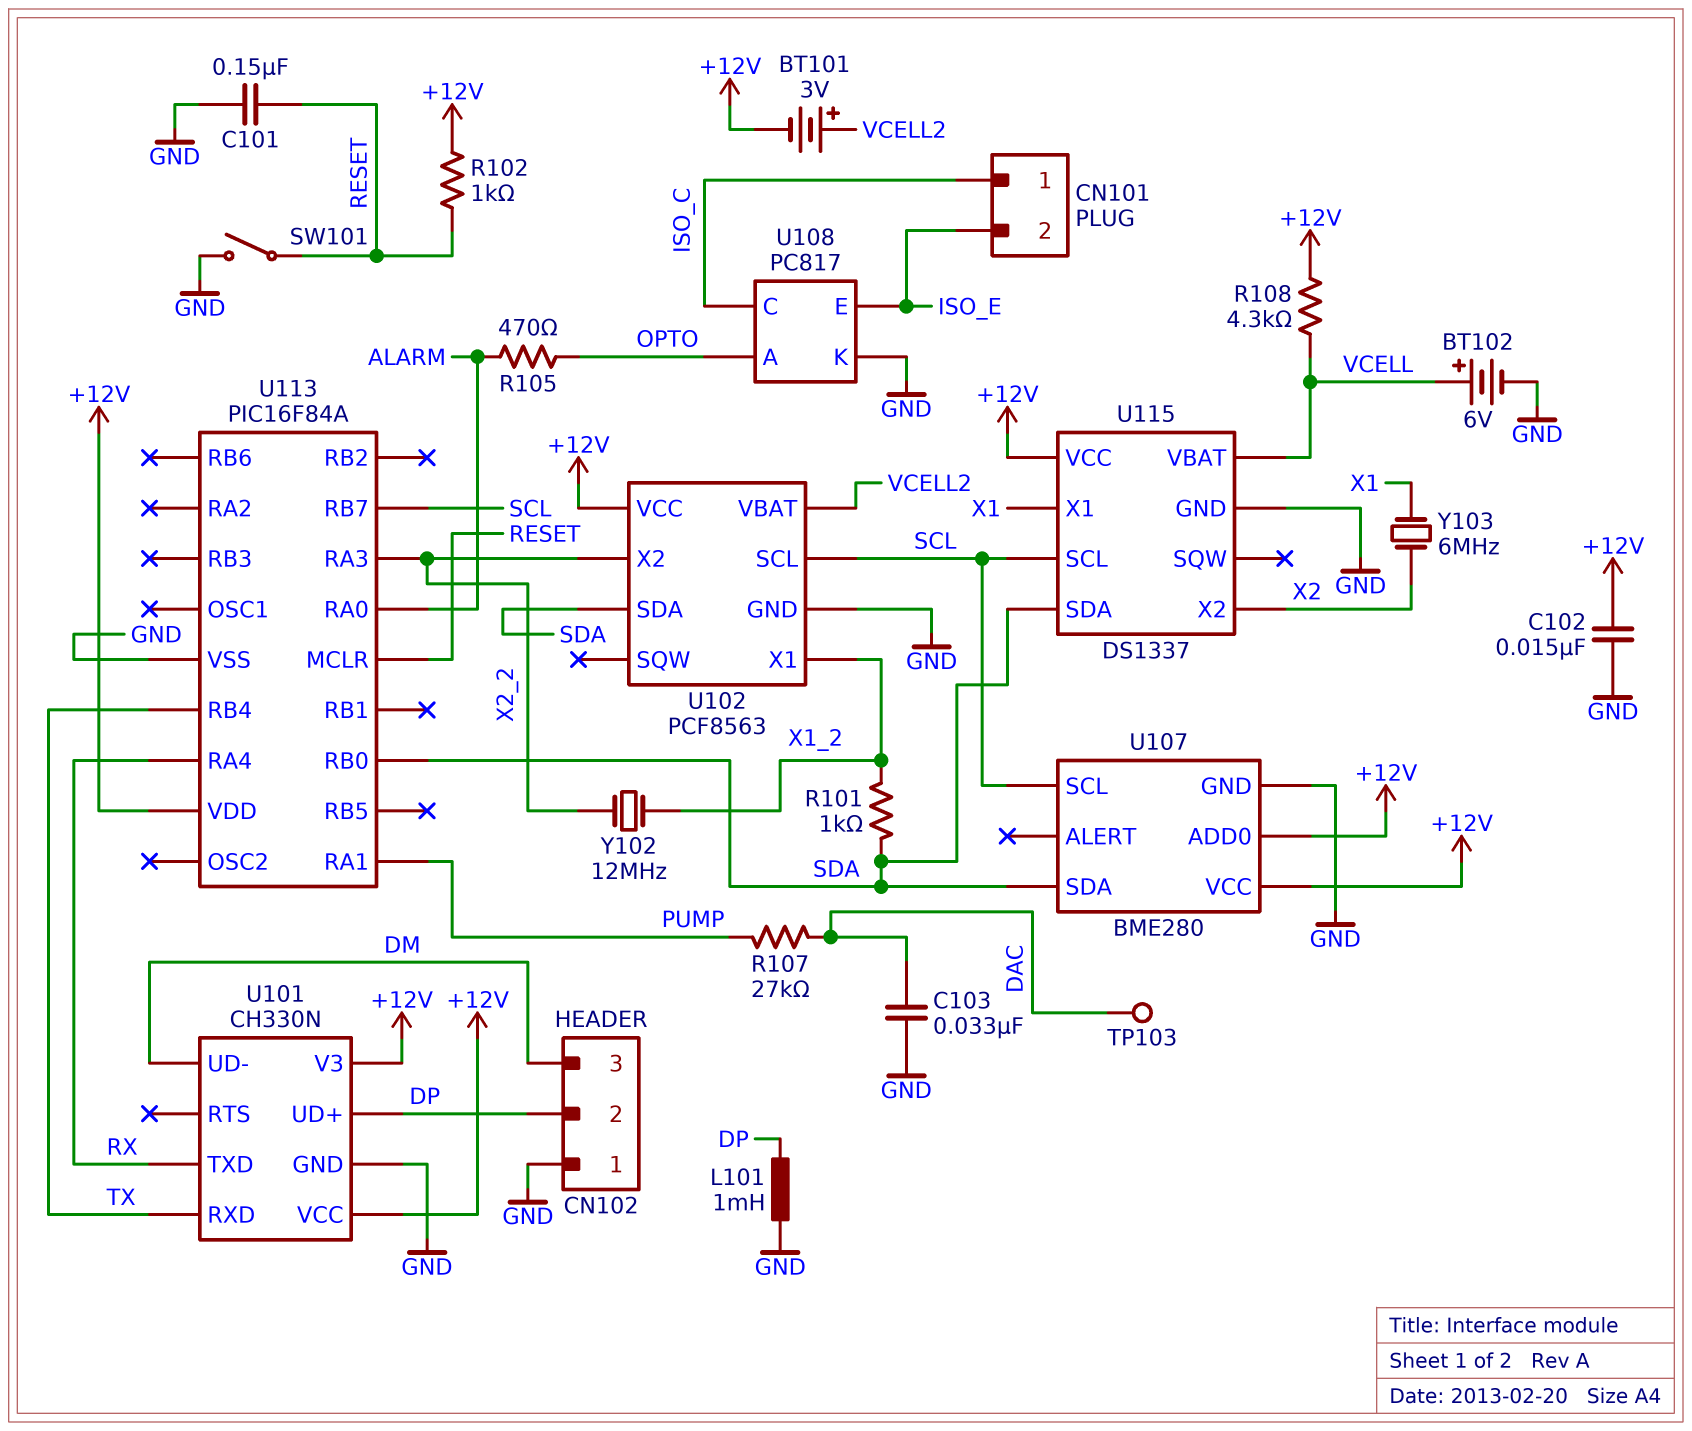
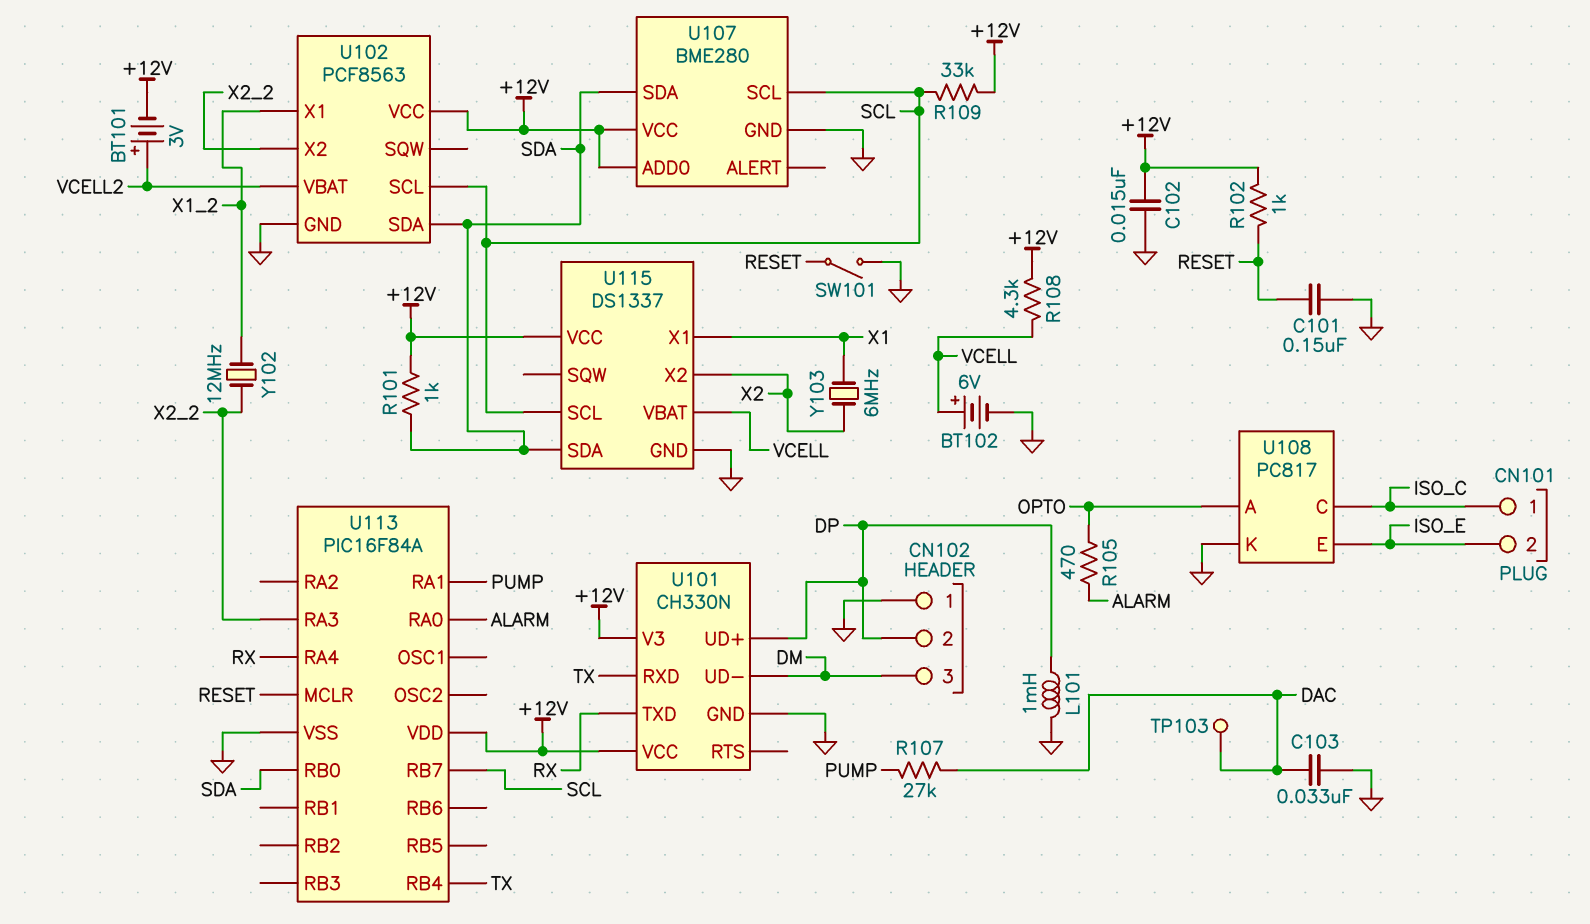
R101: 1k (SDA, X1_2) -> 1k (+12V, SDA)
R109: none -> 33k (+12V, SCL)

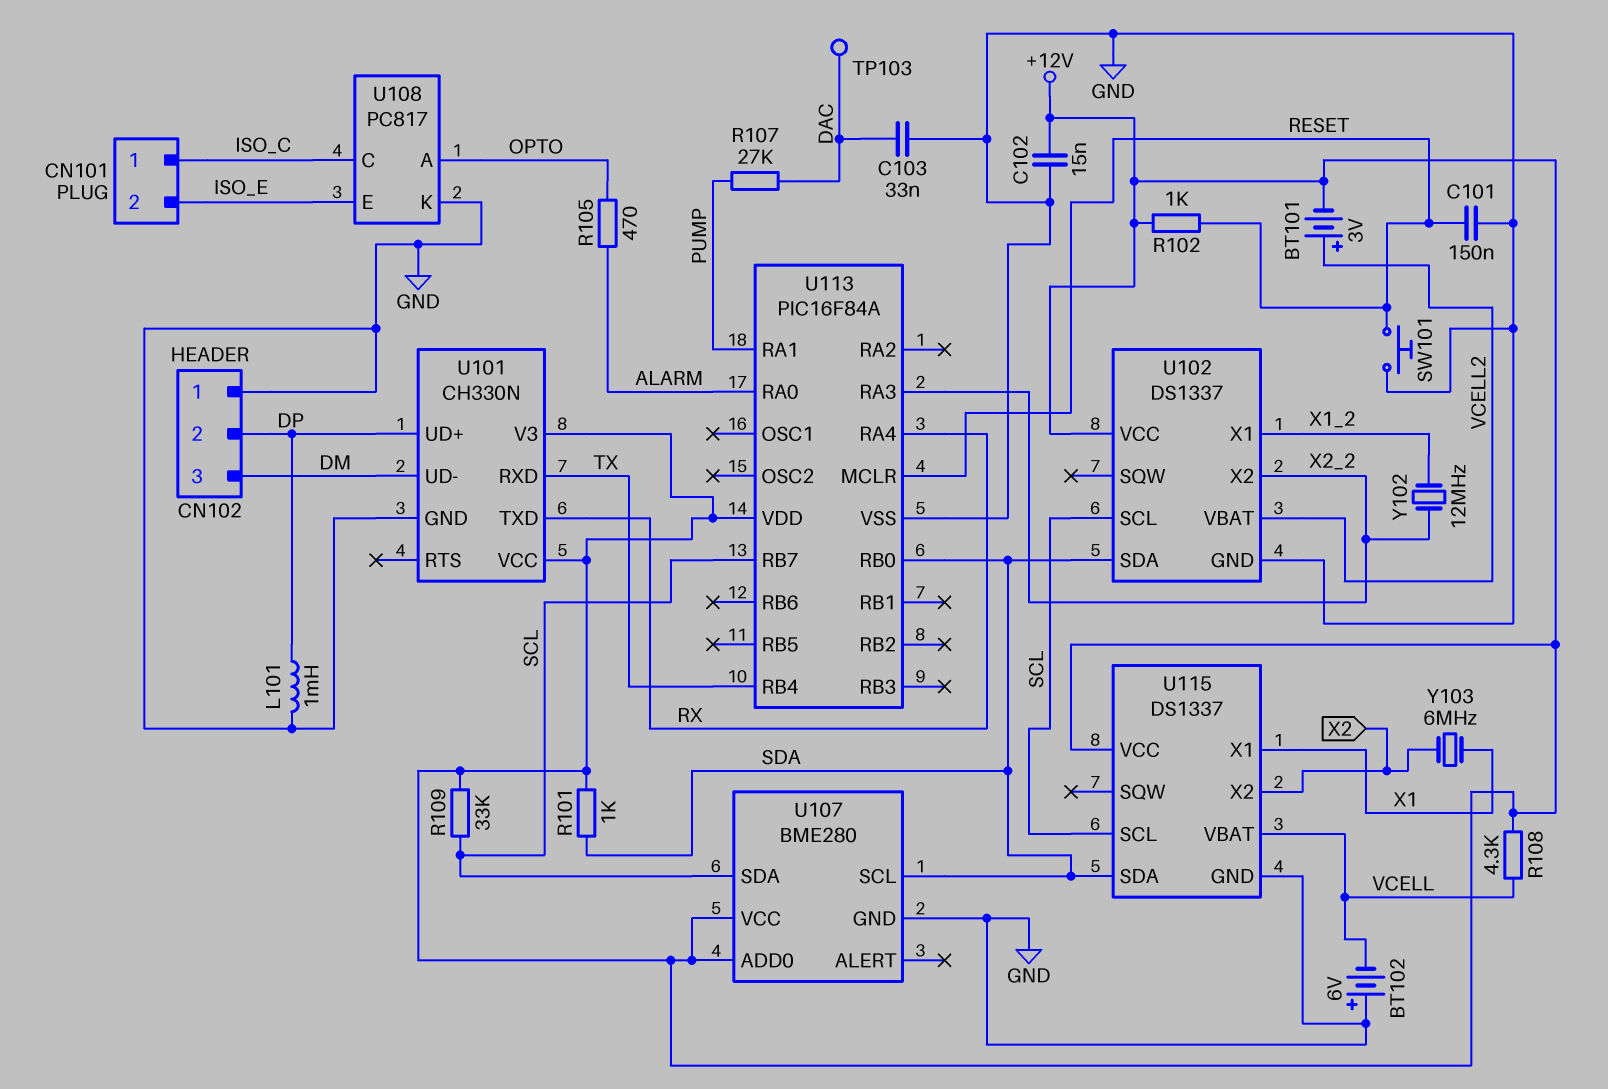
BT102: 6V (plus VCELL, minus GND) -> 6V (plus GND, minus VCELL)
SW101: switch (GND, RESET) -> button (GND, RESET)
U102: PCF8563 -> DS1337
U107 pin SCL: SCL -> SDA
U107 pin SDA: SDA -> SCL

